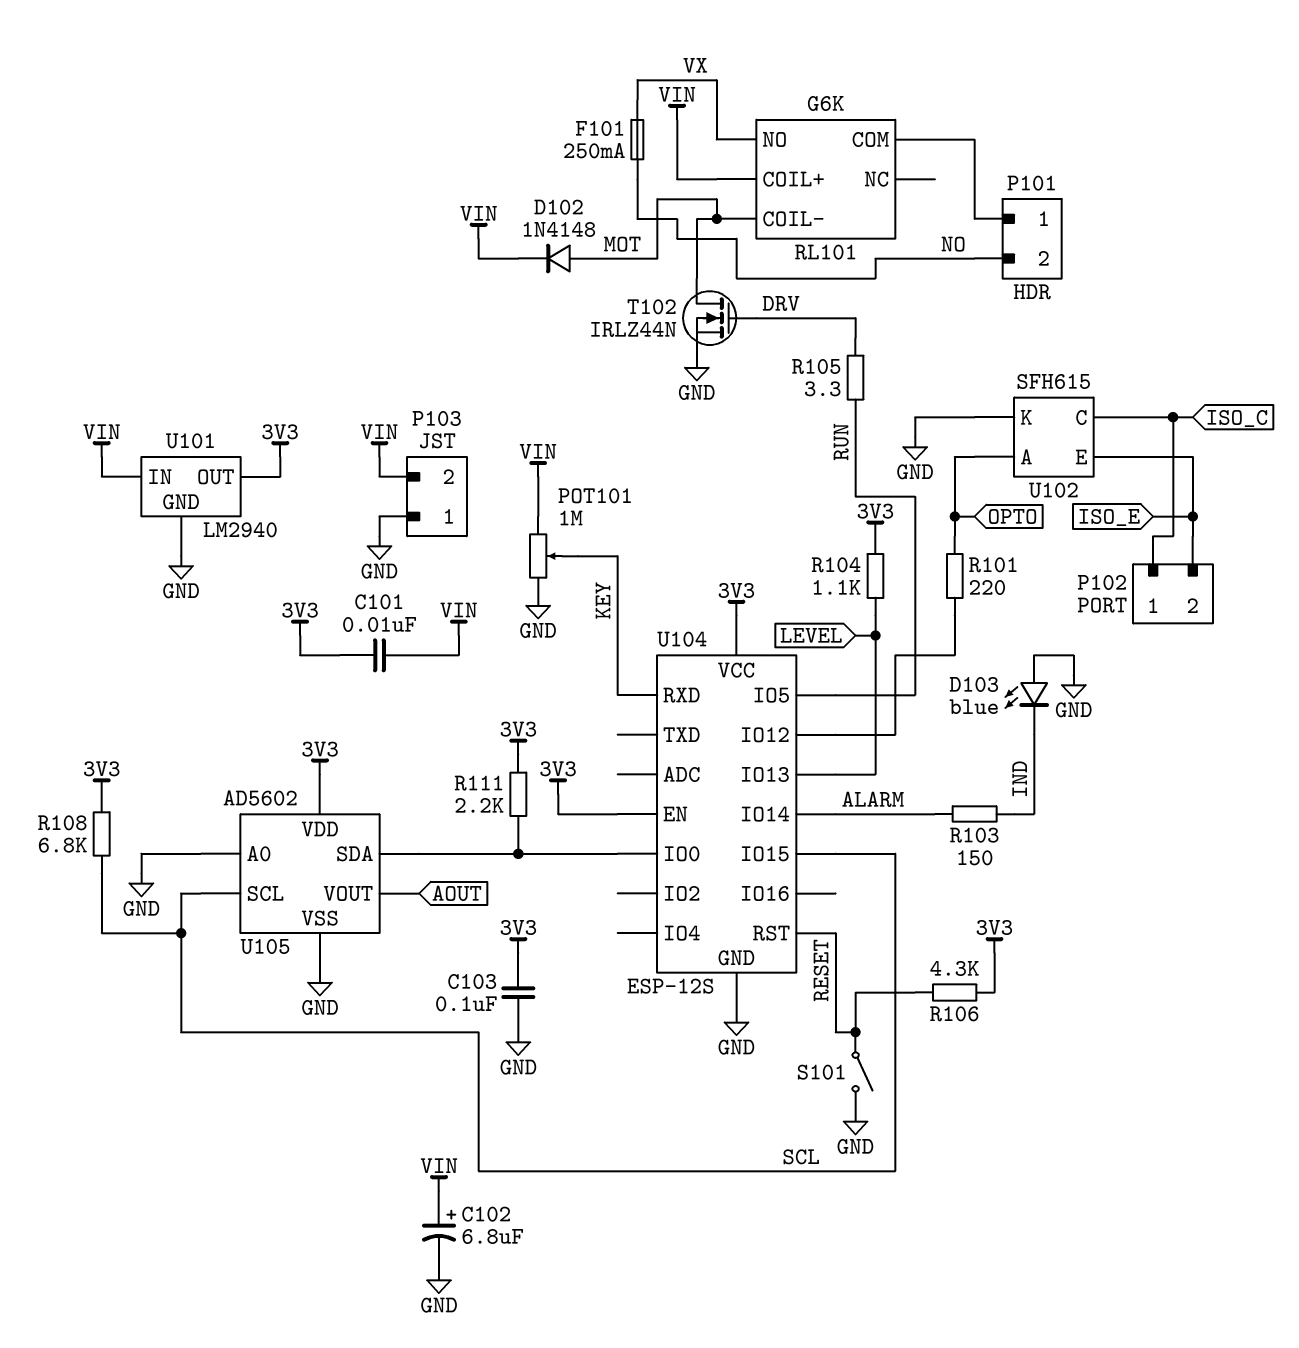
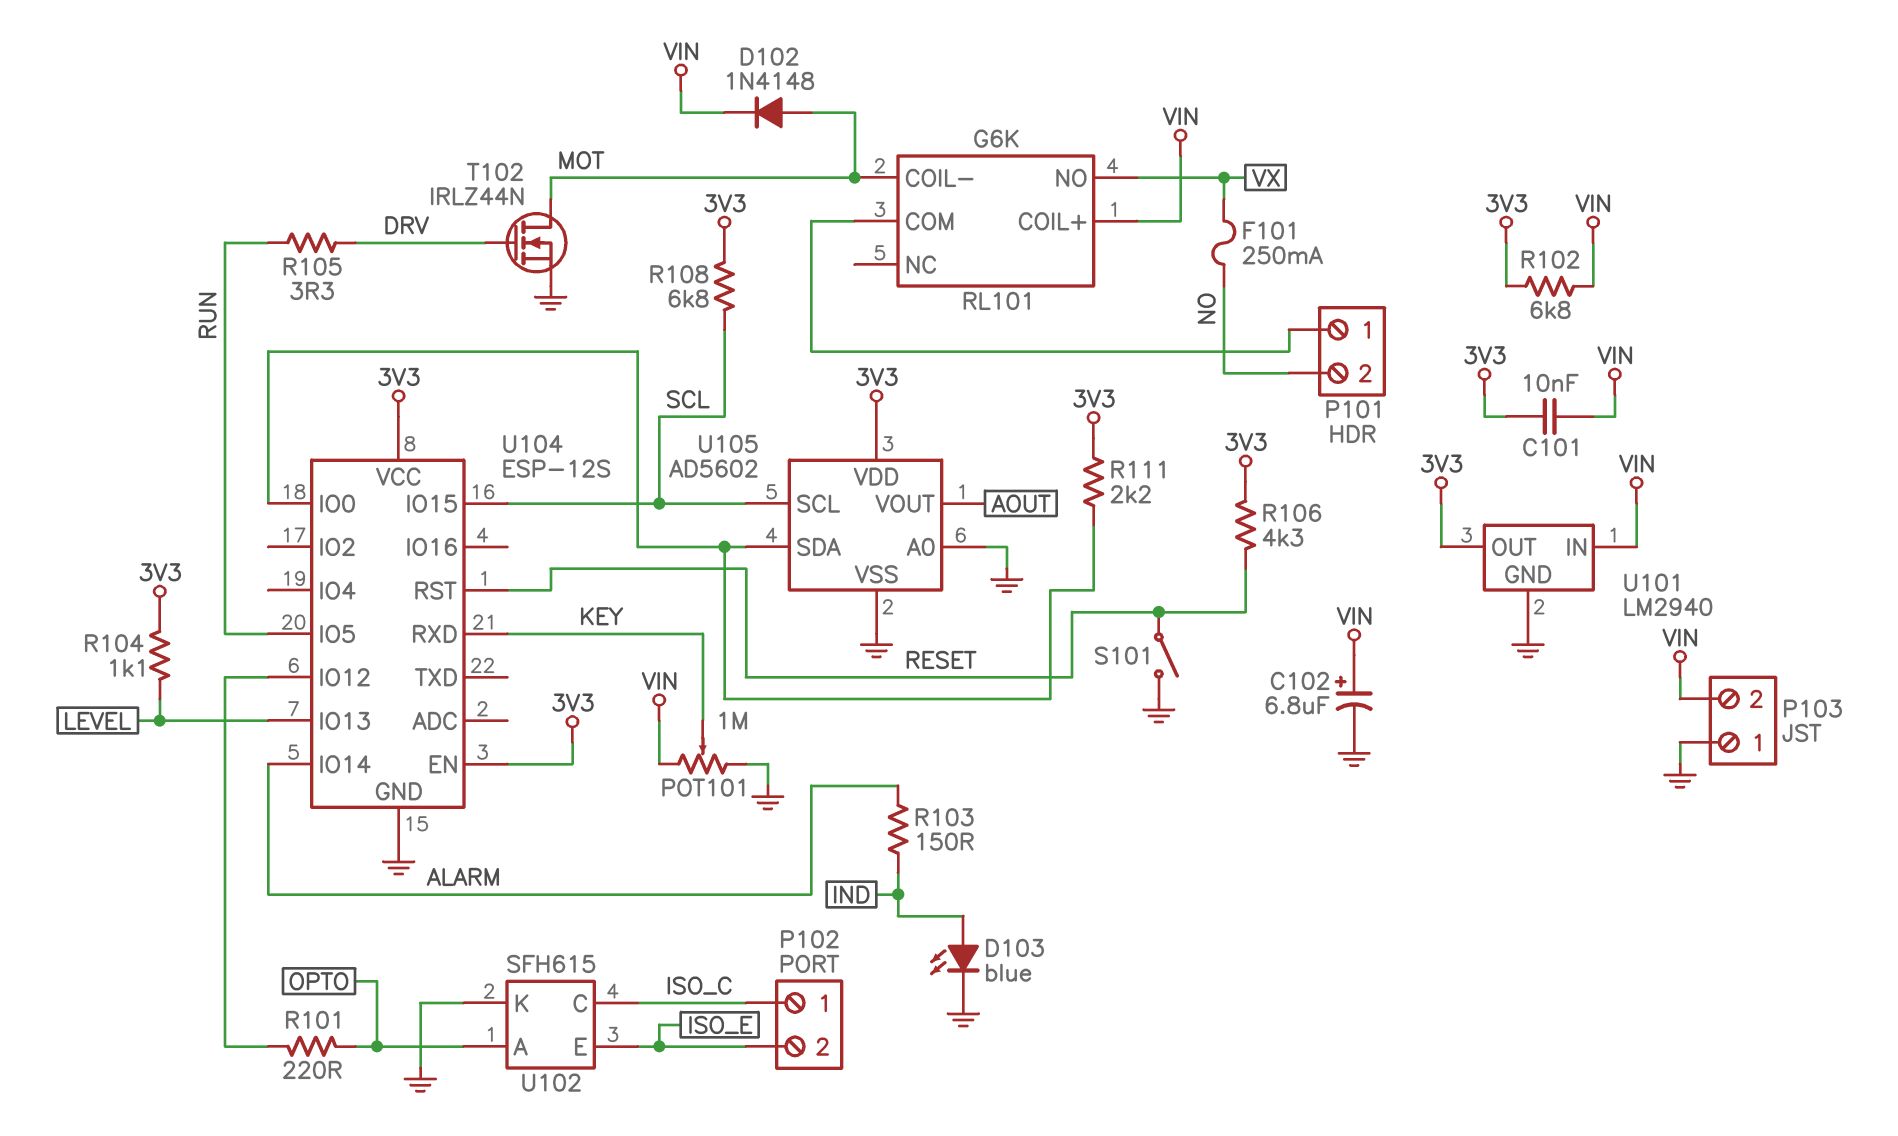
C103: 100nF (3V3, GND) -> none
D103: LED blue (A GND, K IND) -> LED blue (A IND, K GND)
R102: none -> 6.8k (3V3, VIN)

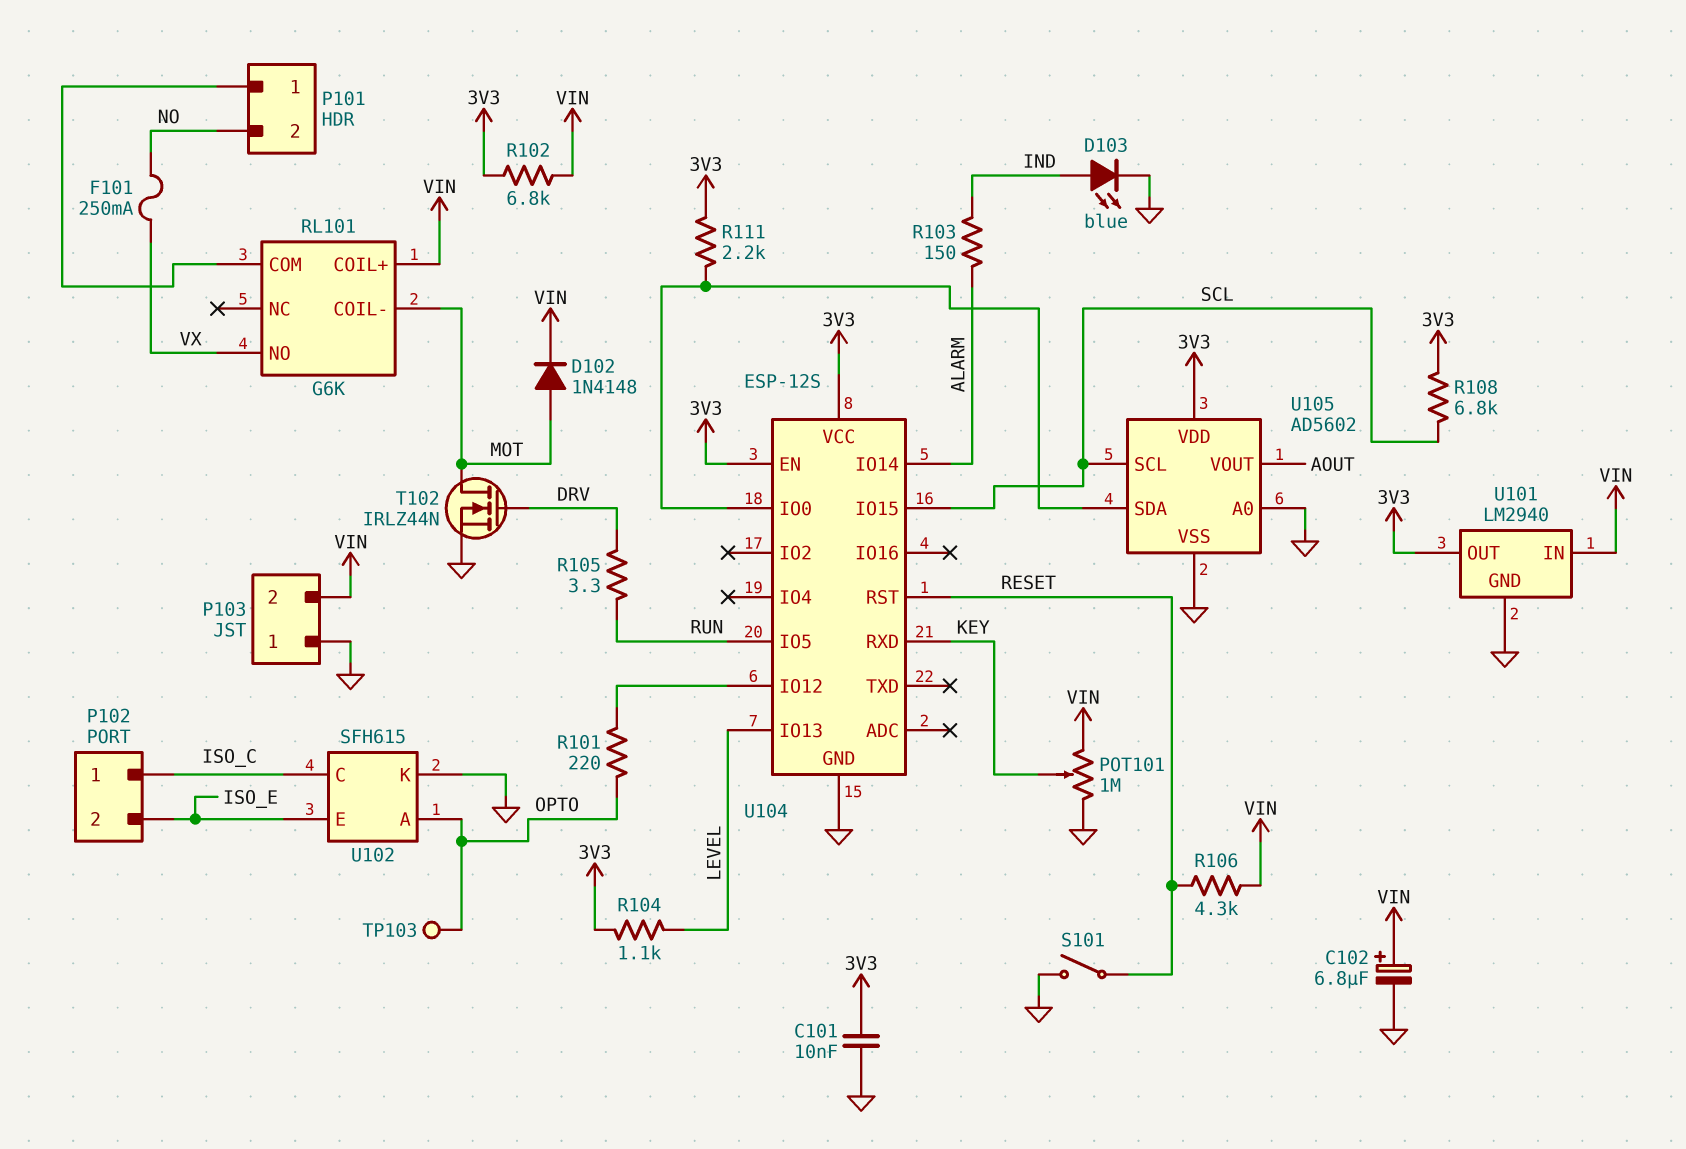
C101: 10nF (3V3, VIN) -> 10nF (3V3, GND)
R106: 4.3k (3V3, RESET) -> 4.3k (RESET, VIN)
TP103: none -> test point (OPTO)

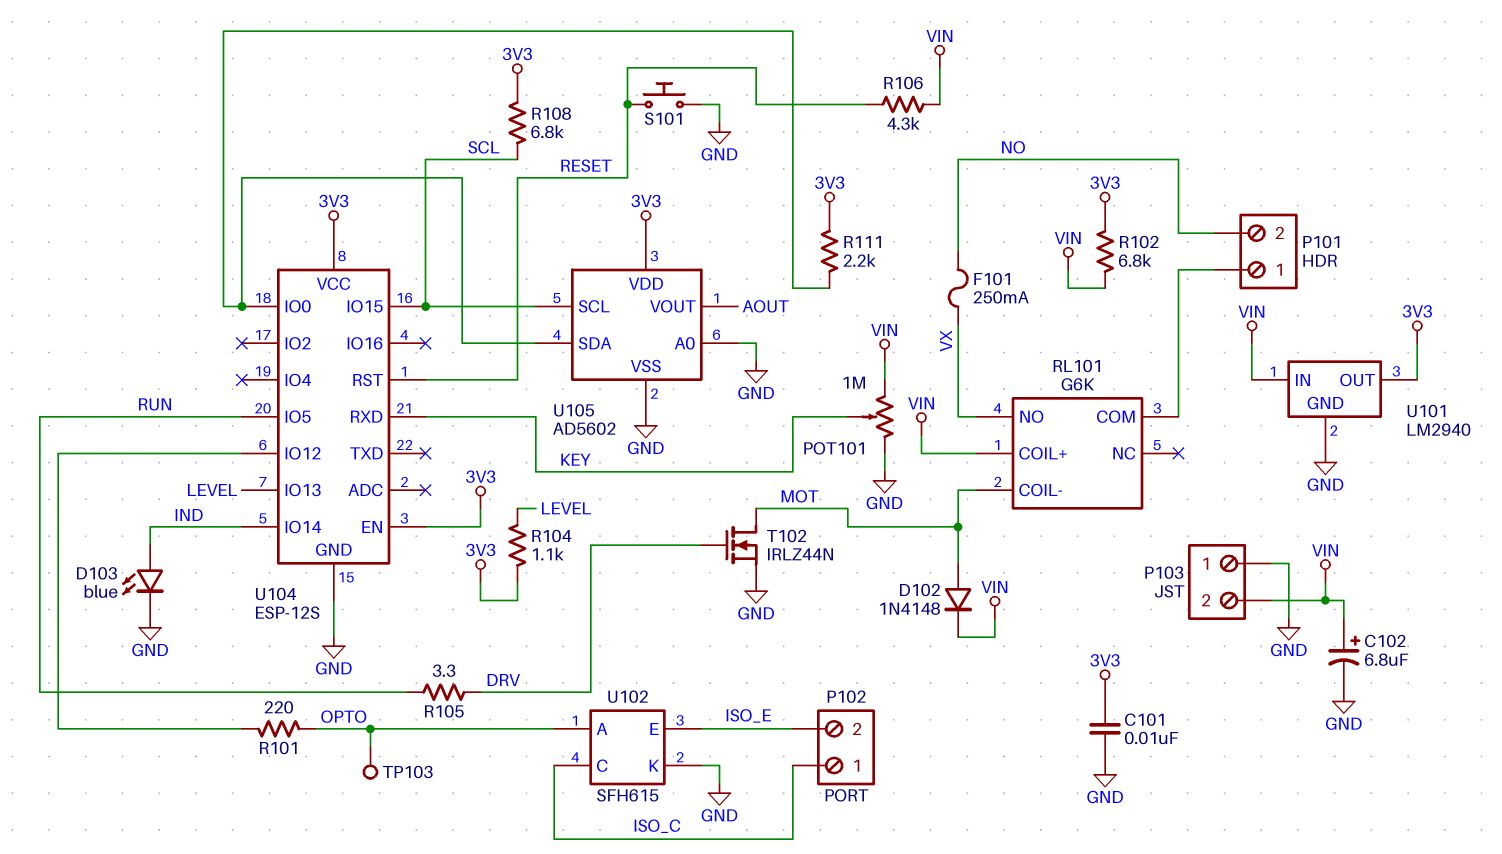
R103: 150 (ALARM, IND) -> none
S101: switch (GND, RESET) -> button (GND, RESET)
U104 pin IO14: ALARM -> IND

